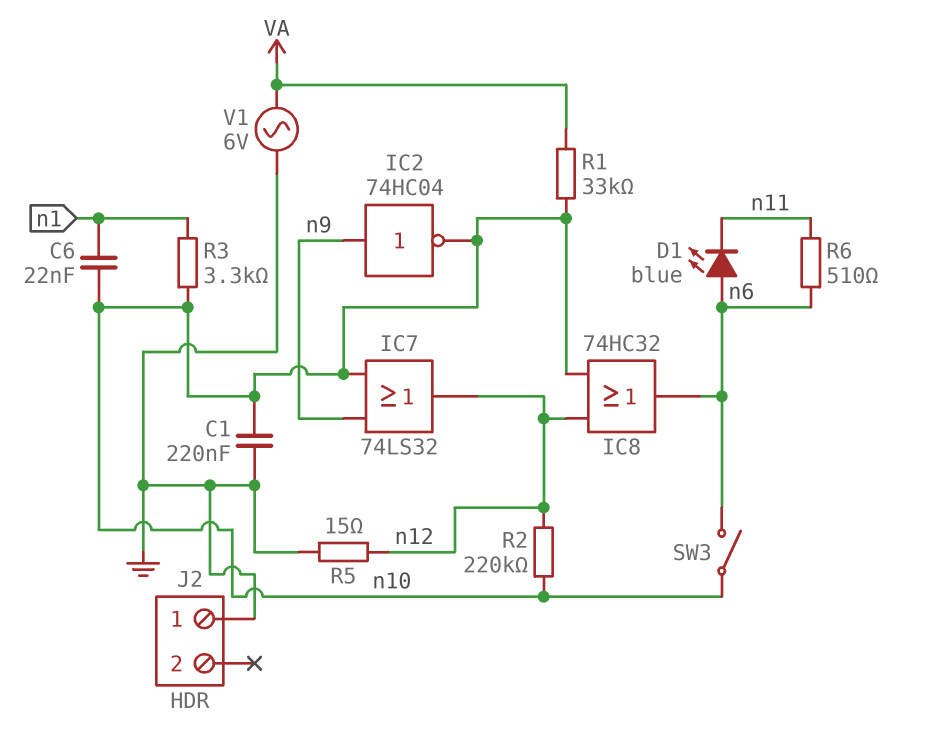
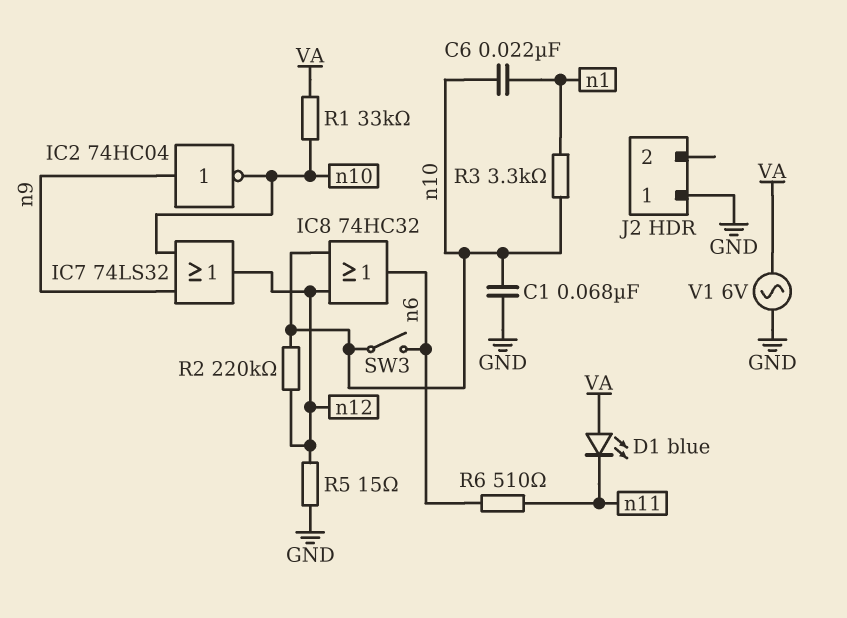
C1: 220nF (GND, n10) -> 68nF (GND, n10)
D1: LED blue (A n6, K n11) -> LED blue (A VA, K n11)

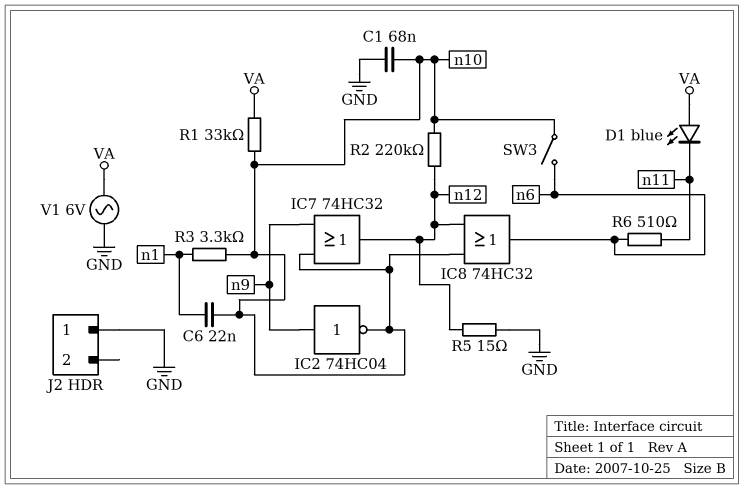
IC7: OR 74LS32 (in n9, in n10, out n12) -> OR 74HC32 (in n9, in n10, out n12)

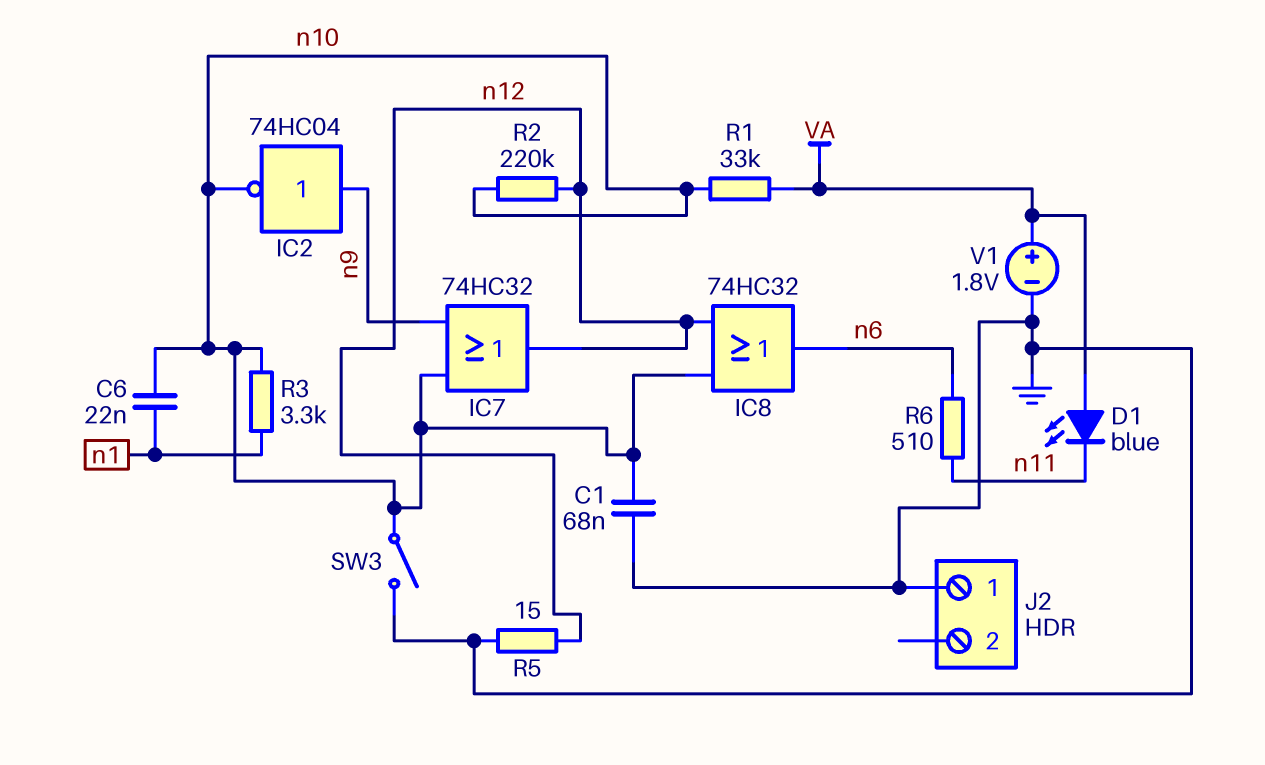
SW3: switch (n6, n10) -> switch (GND, n10)
V1: AC 6V (GND, VA) -> 1.8V (plus VA, minus GND)

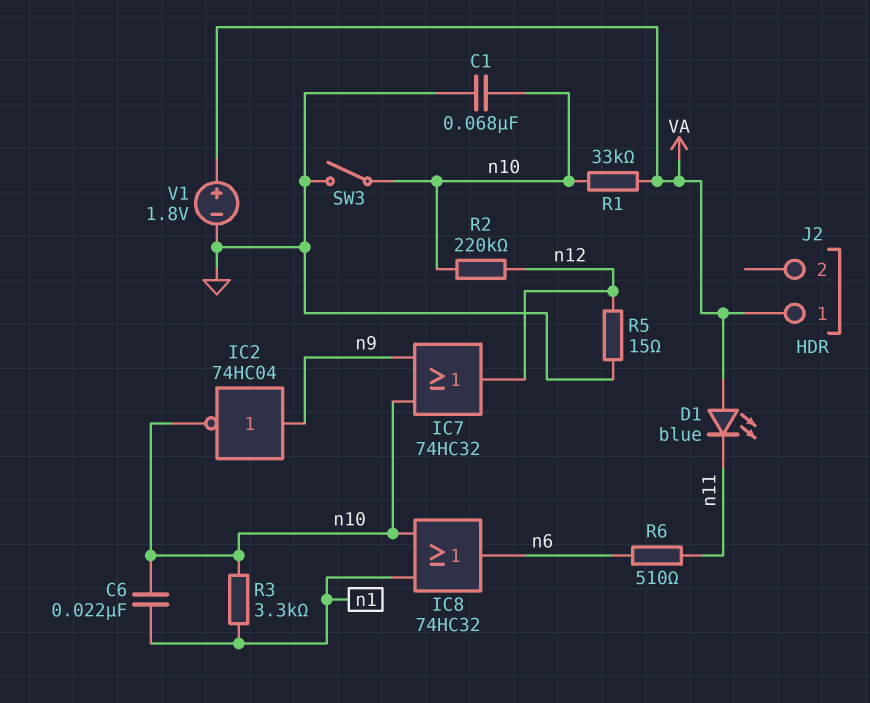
IC8: OR 74HC32 (in n10, in n12, out n6) -> OR 74HC32 (in n1, in n10, out n6)
J2 pin 1: GND -> VA

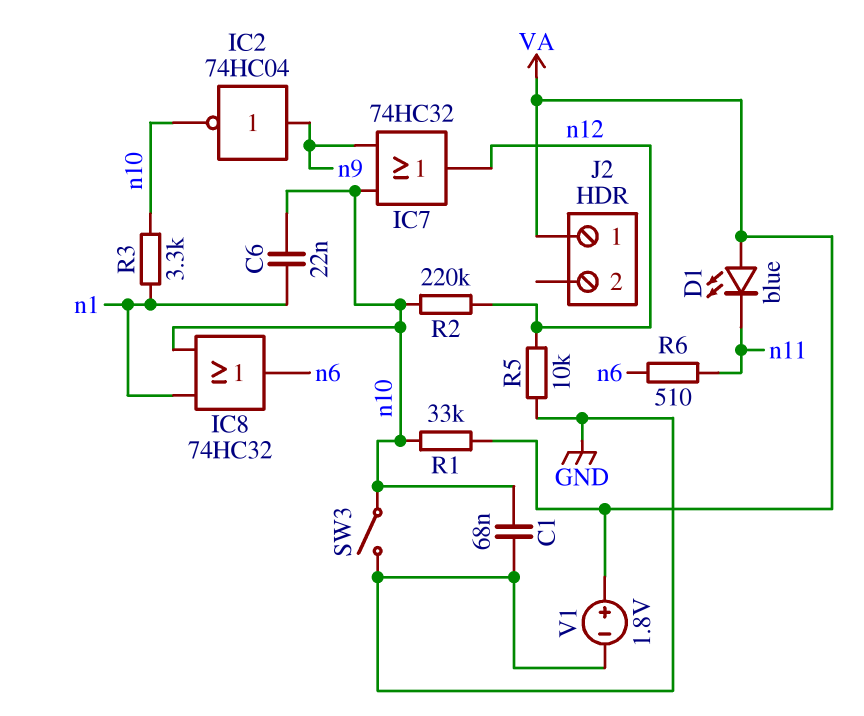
R5: 15 (GND, n12) -> 10k (GND, n12)

